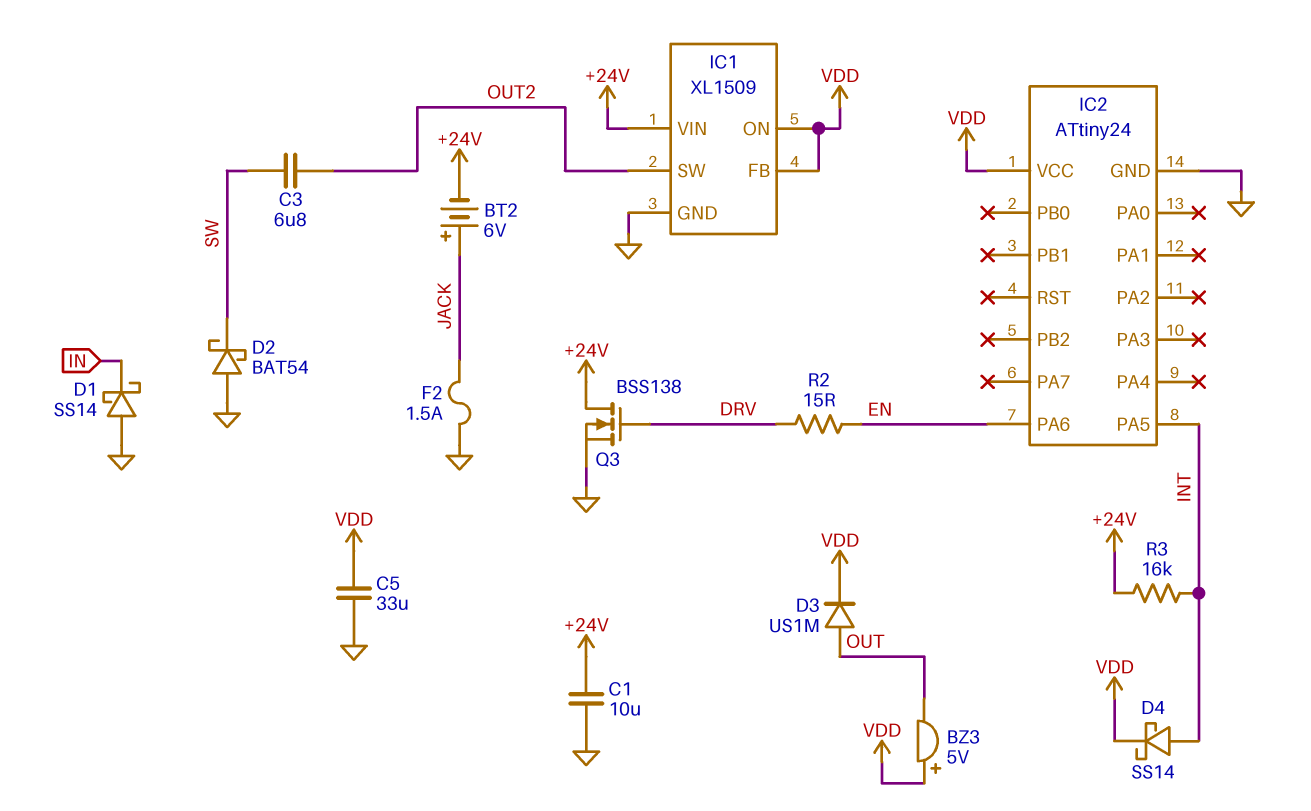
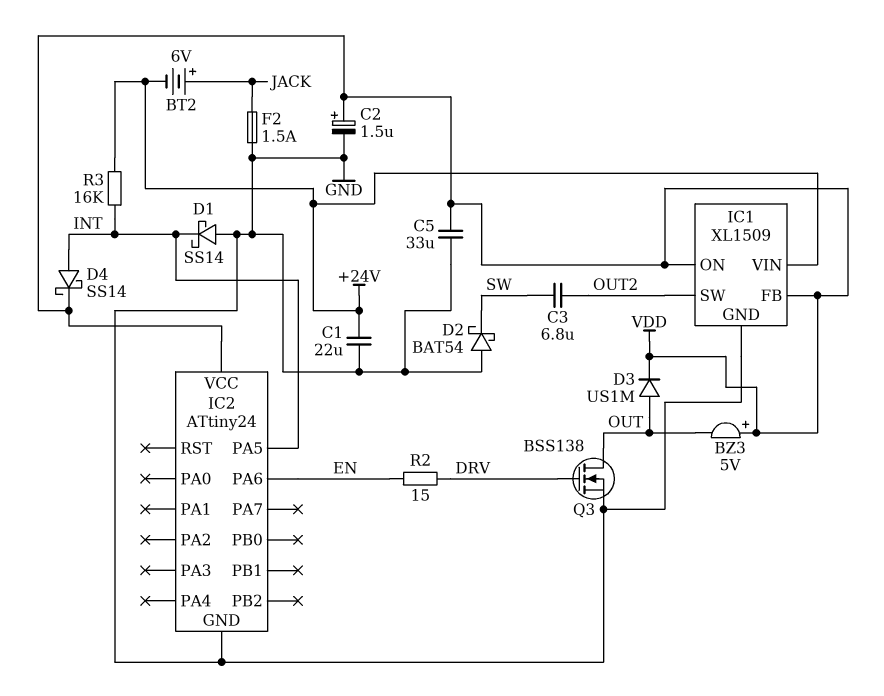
C1: 10uF (+24V, GND) -> 22uF (+24V, GND)
C2: none -> 1.5uF (plus VDD, minus GND)
D1: schottky SS14 (A GND, K IN) -> schottky SS14 (A GND, K INT)
Q3: NMOS BSS138 (G DRV, D +24V, S GND) -> NMOS BSS138 (G DRV, D OUT, S GND)

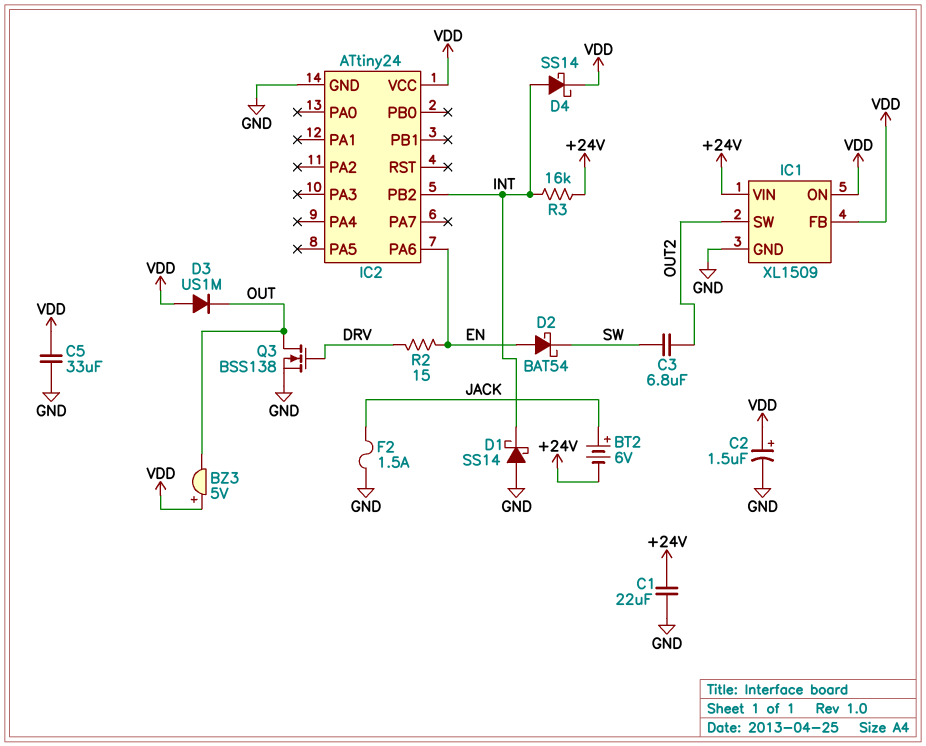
D2: schottky BAT54 (A GND, K SW) -> schottky BAT54 (A EN, K SW)
D3: diode US1M (A OUT, K VDD) -> diode US1M (A VDD, K OUT)
IC2 pin PA5: INT -> none
IC2 pin PB2: none -> INT

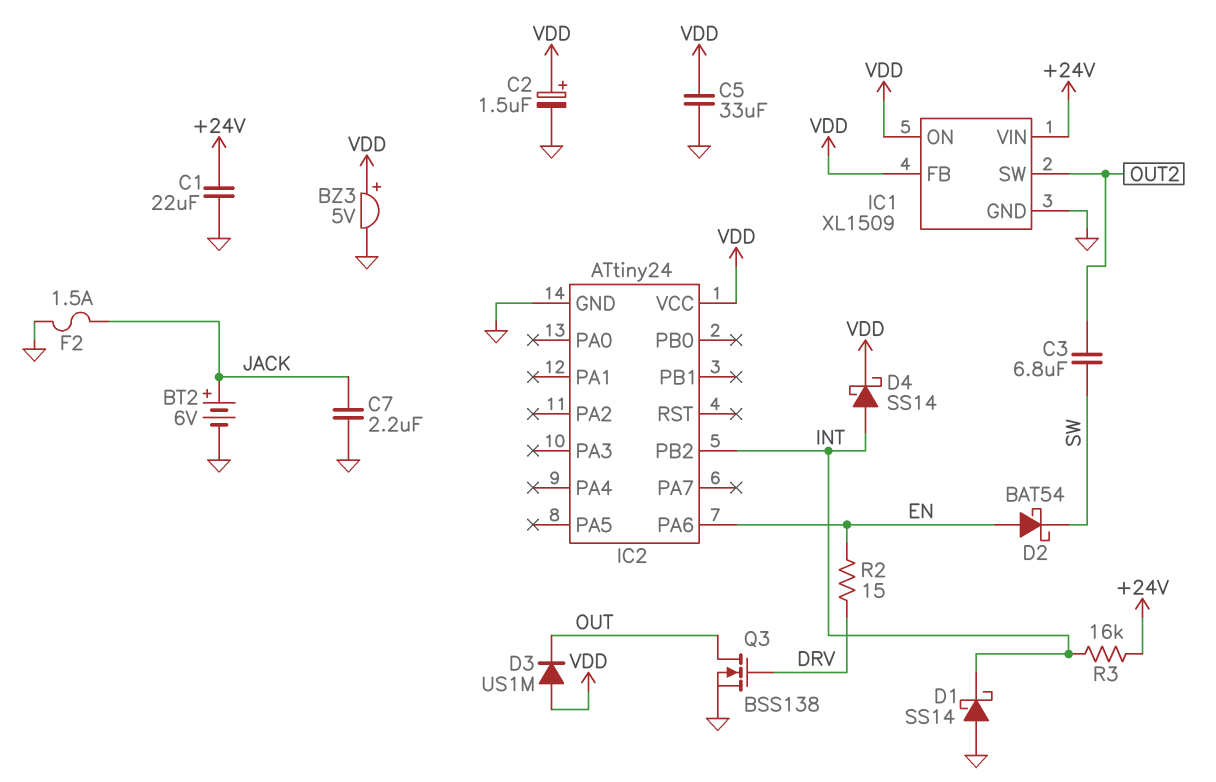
BT2: 6V (plus JACK, minus +24V) -> 6V (plus JACK, minus GND)
BZ3: buzzer 5V (plus VDD, minus OUT) -> buzzer 5V (plus VDD, minus GND)
C7: none -> 2.2uF (GND, JACK)

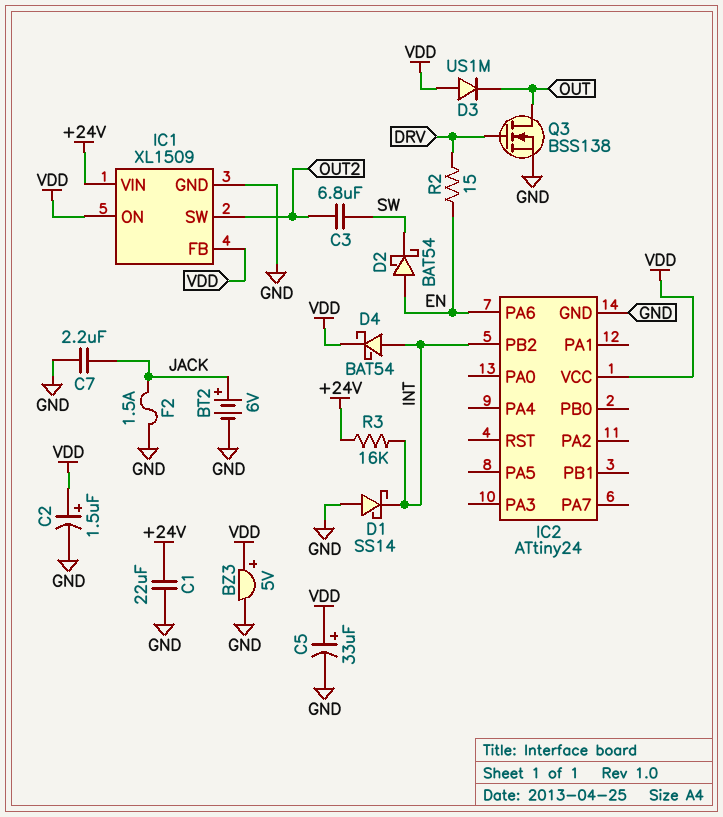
C5: 33uF (GND, VDD) -> 33uF (plus VDD, minus GND)
D4: schottky SS14 (A INT, K VDD) -> schottky BAT54 (A INT, K VDD)

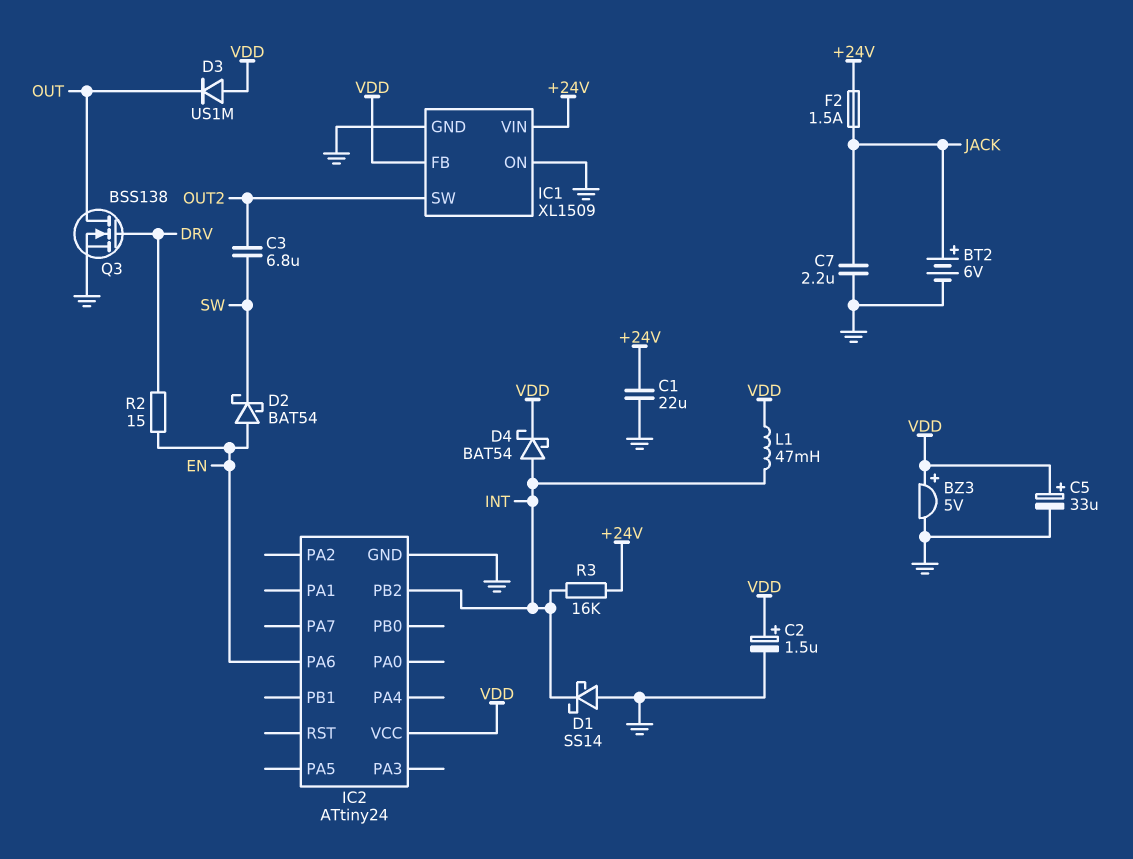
F2: 1.5A (GND, JACK) -> 1.5A (+24V, JACK)
IC1 pin ON: VDD -> GND
L1: none -> 47mH (INT, VDD)

